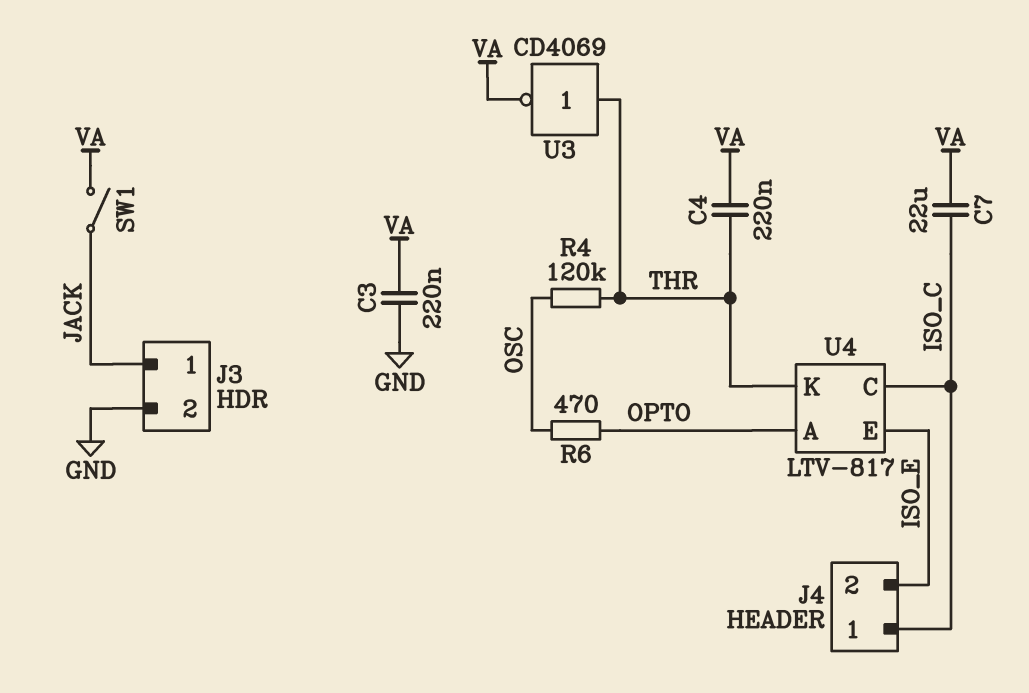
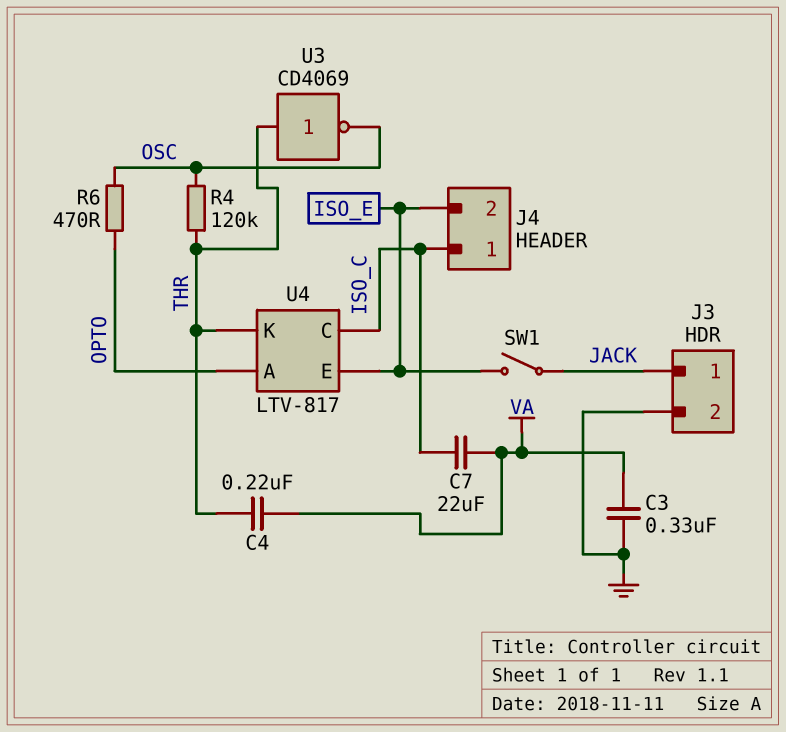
C3: 220nF (GND, VA) -> 330nF (GND, VA)
SW1: switch (JACK, VA) -> switch (ISO_E, JACK)
U3: NOT CD4069 (in THR, out VA) -> NOT CD4069 (in THR, out OSC)

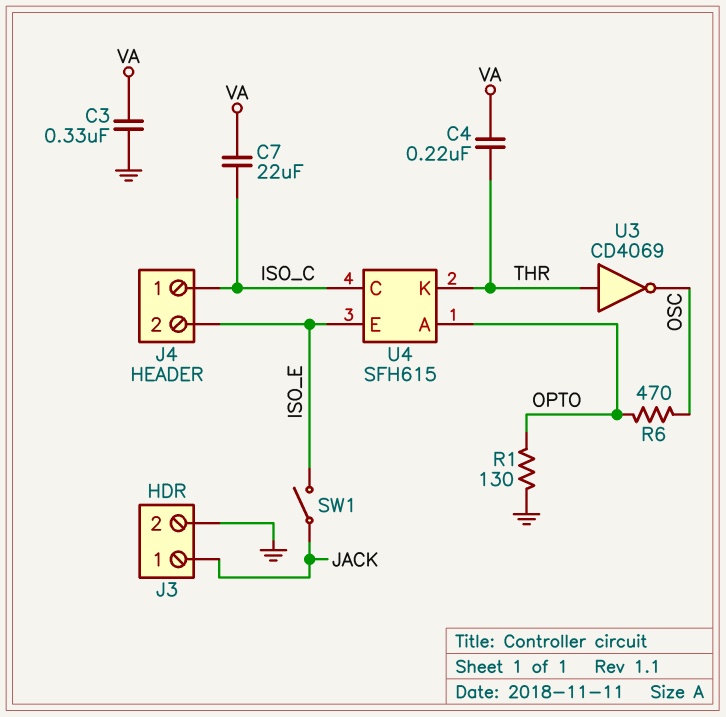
R1: none -> 130 (GND, OPTO)
R4: 120k (OSC, THR) -> none
U4: LTV-817 -> SFH615

